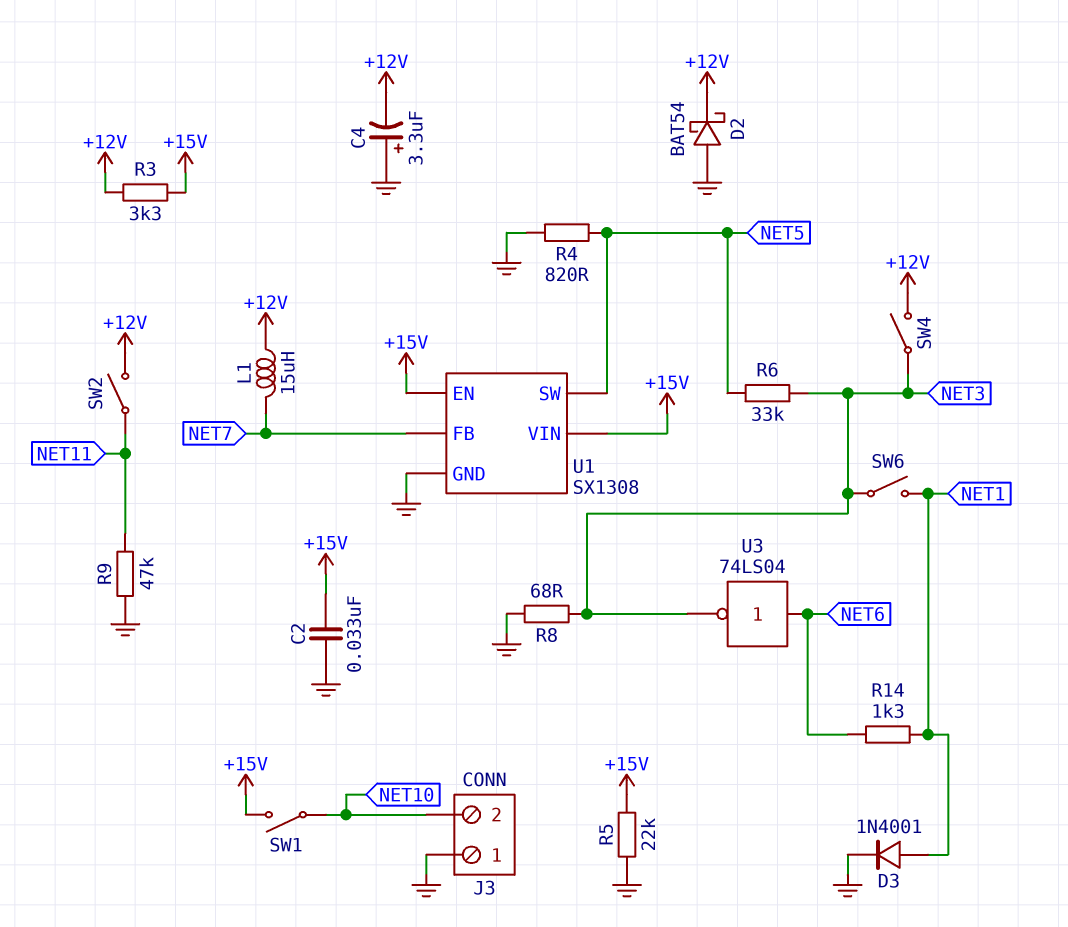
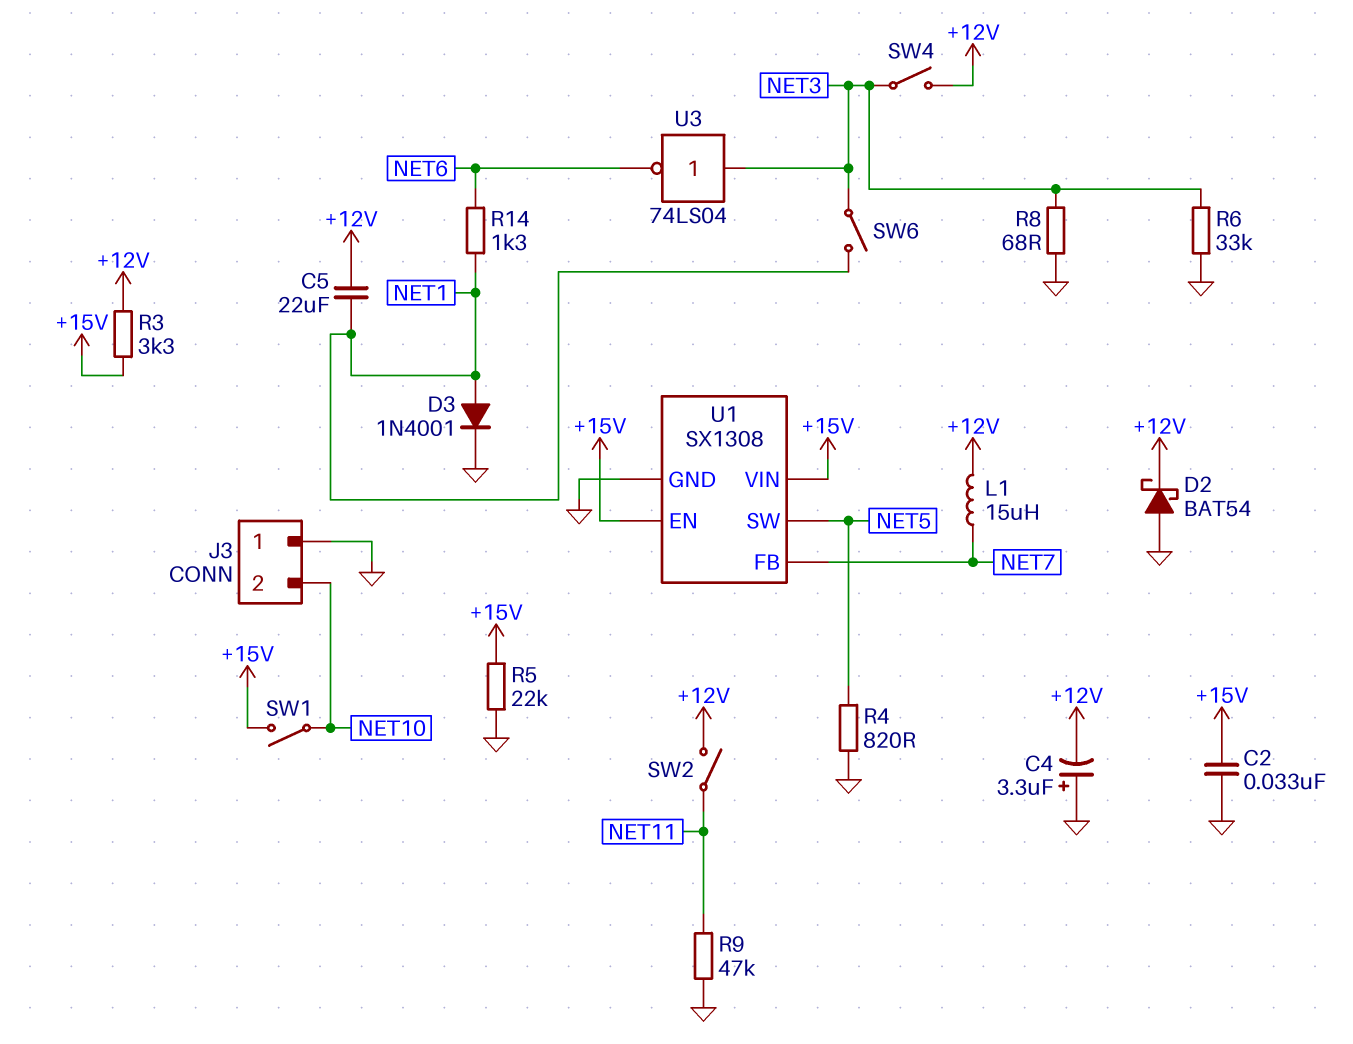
C5: none -> 22uF (+12V, NET1)
R6: 33k (NET3, NET5) -> 33k (GND, NET3)
U3: NOT 74LS04 (in NET6, out NET3) -> NOT 74LS04 (in NET3, out NET6)

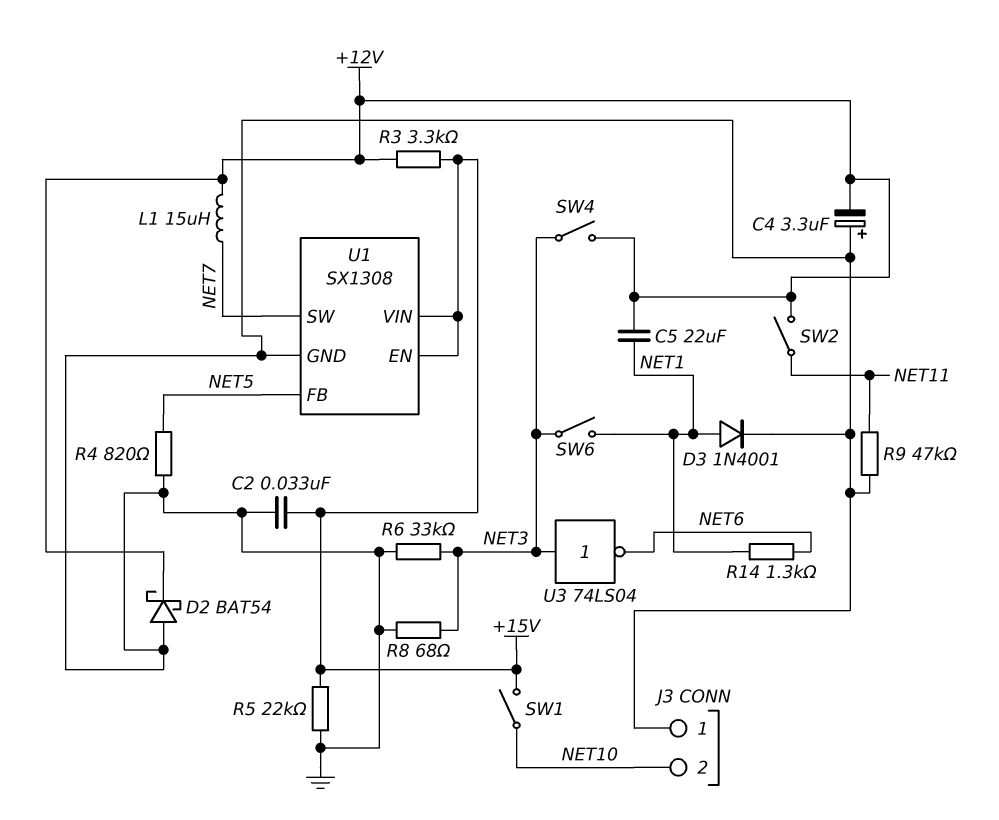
U1 pin FB: NET7 -> NET5
U1 pin SW: NET5 -> NET7

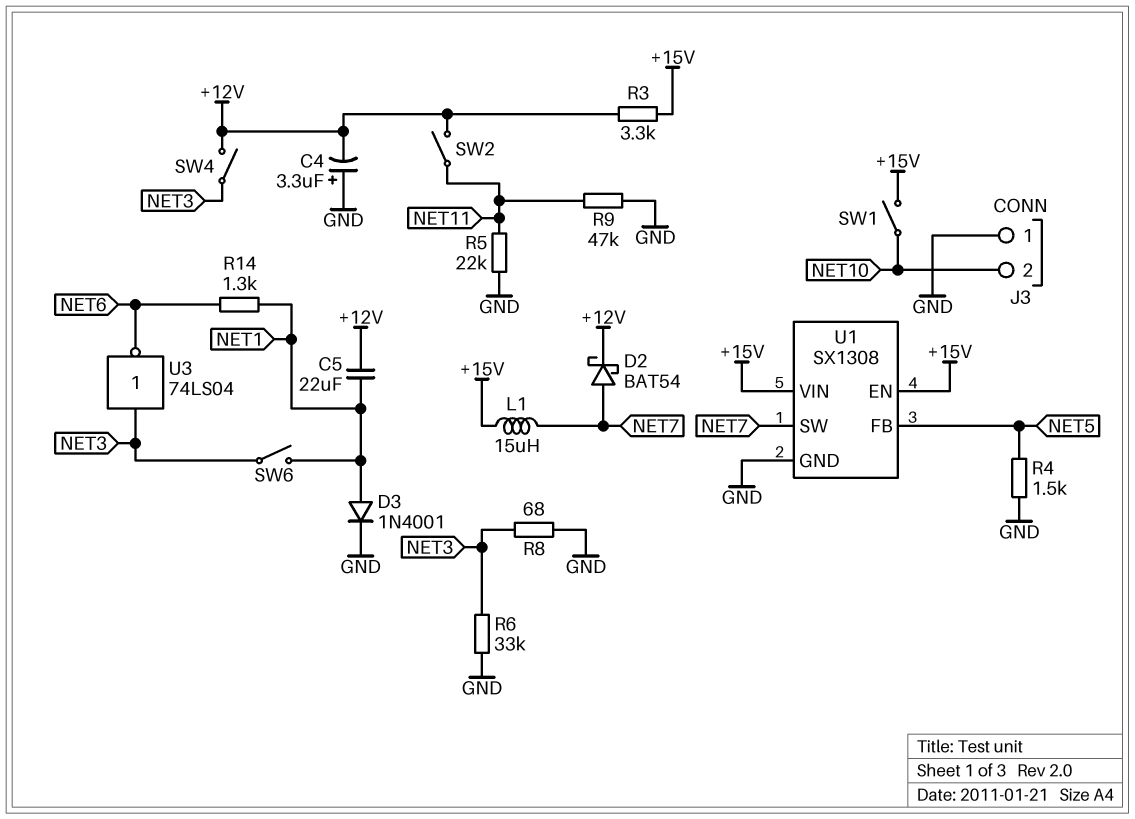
C2: 33nF (+15V, GND) -> none
D2: schottky BAT54 (A GND, K +12V) -> schottky BAT54 (A NET7, K +12V)
L1: 15uH (+12V, NET7) -> 15uH (+15V, NET7)
R4: 820 (GND, NET5) -> 1.5k (GND, NET5)
R5: 22k (+15V, GND) -> 22k (GND, NET11)

